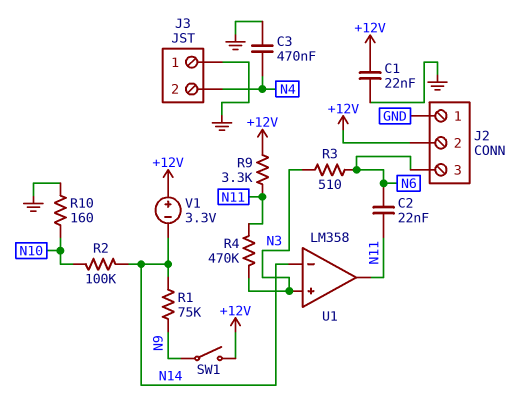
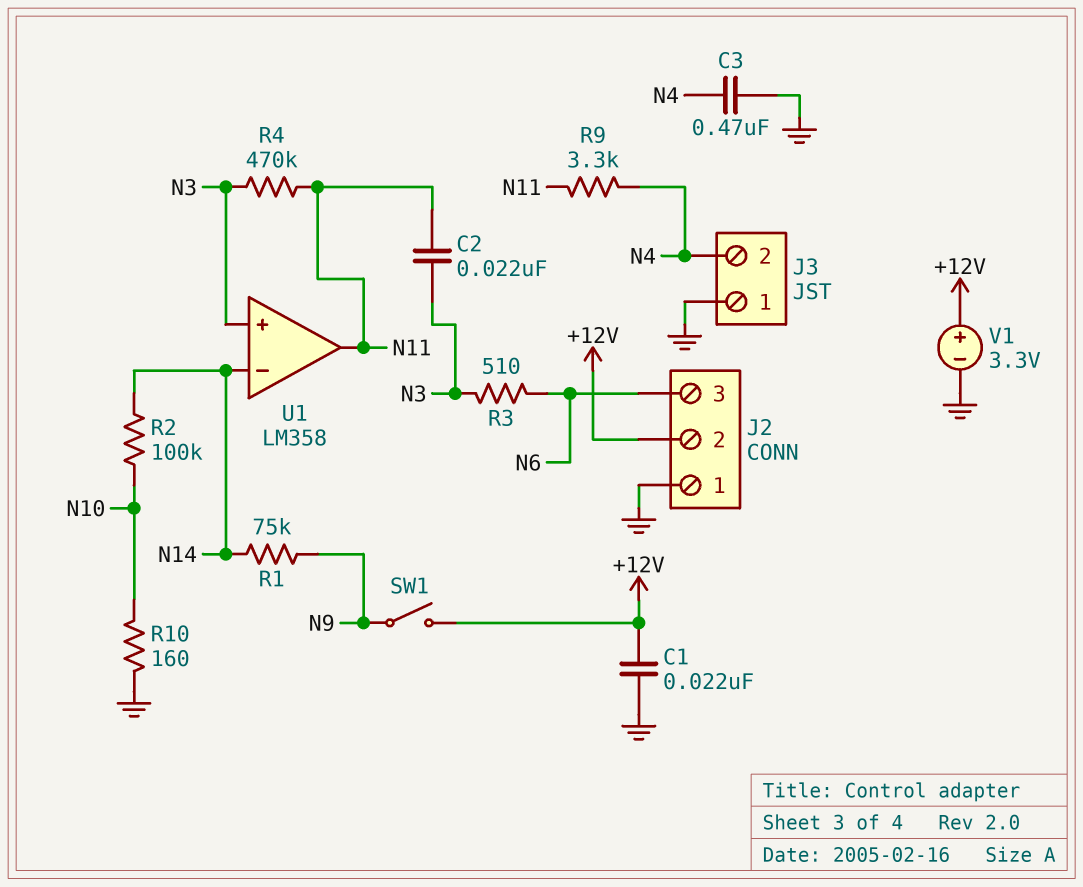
C2: 22nF (N6, N11) -> 22nF (N3, N11)
R9: 3.3k (+12V, N11) -> 3.3k (N4, N11)
V1: 3.3V (plus +12V, minus N14) -> 3.3V (plus +12V, minus GND)

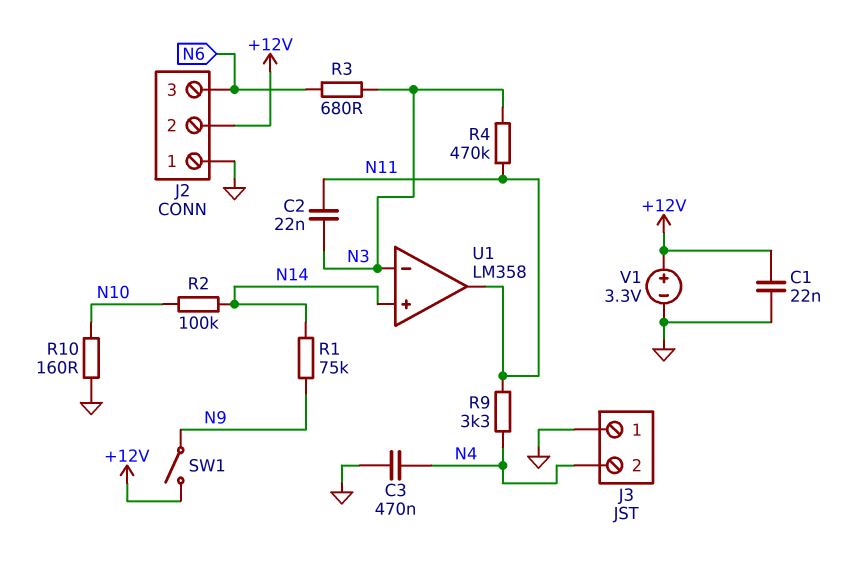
R3: 510 (N3, N6) -> 680 (N3, N6)
U1 pin in+: N3 -> N14
U1 pin in-: N14 -> N3

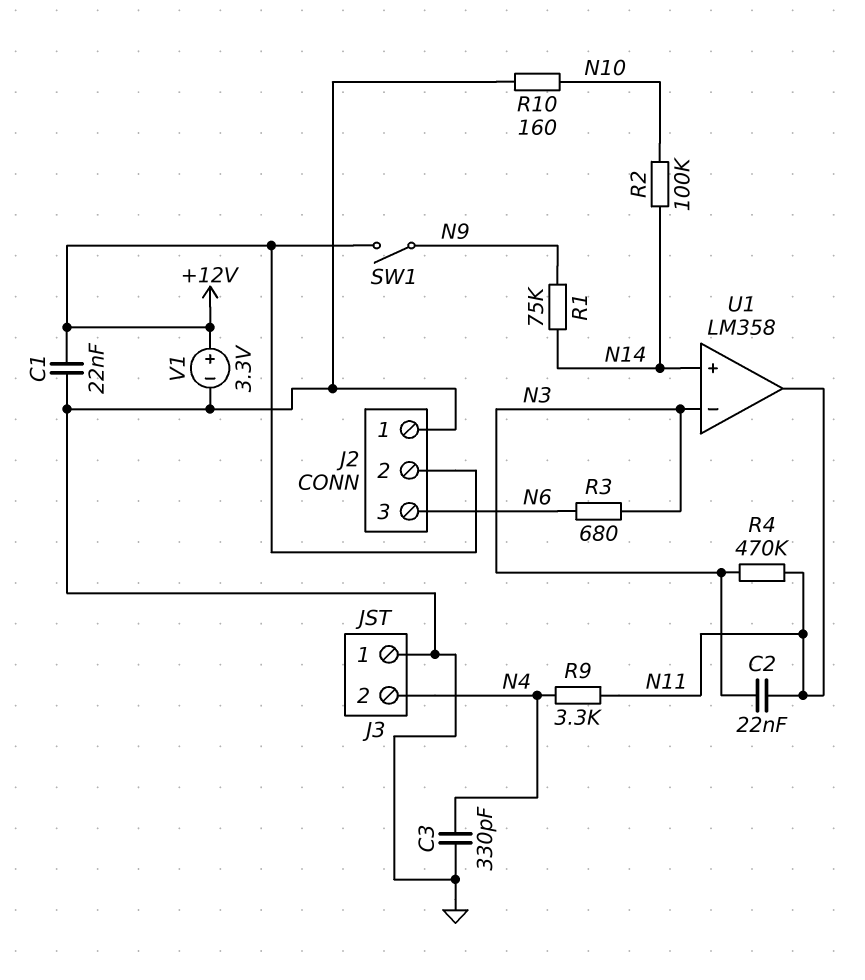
C3: 470nF (GND, N4) -> 330pF (GND, N4)

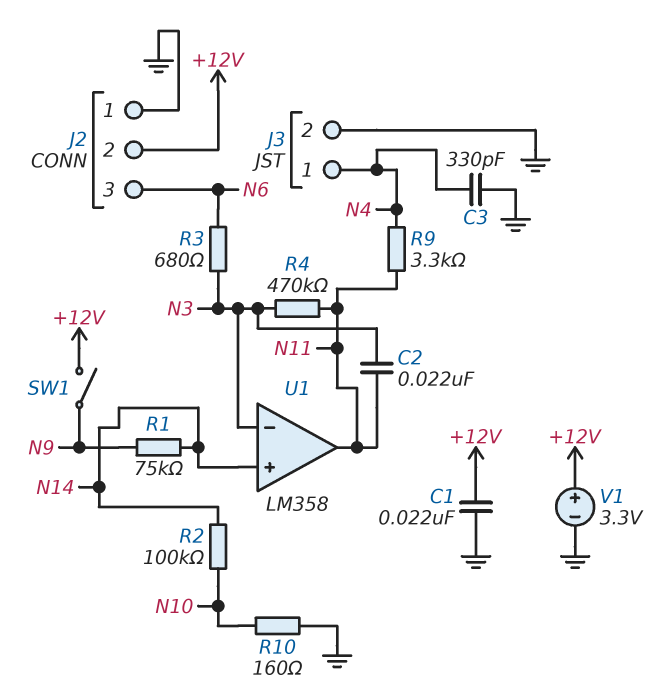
J3 pin 1: GND -> N4
J3 pin 2: N4 -> GND

